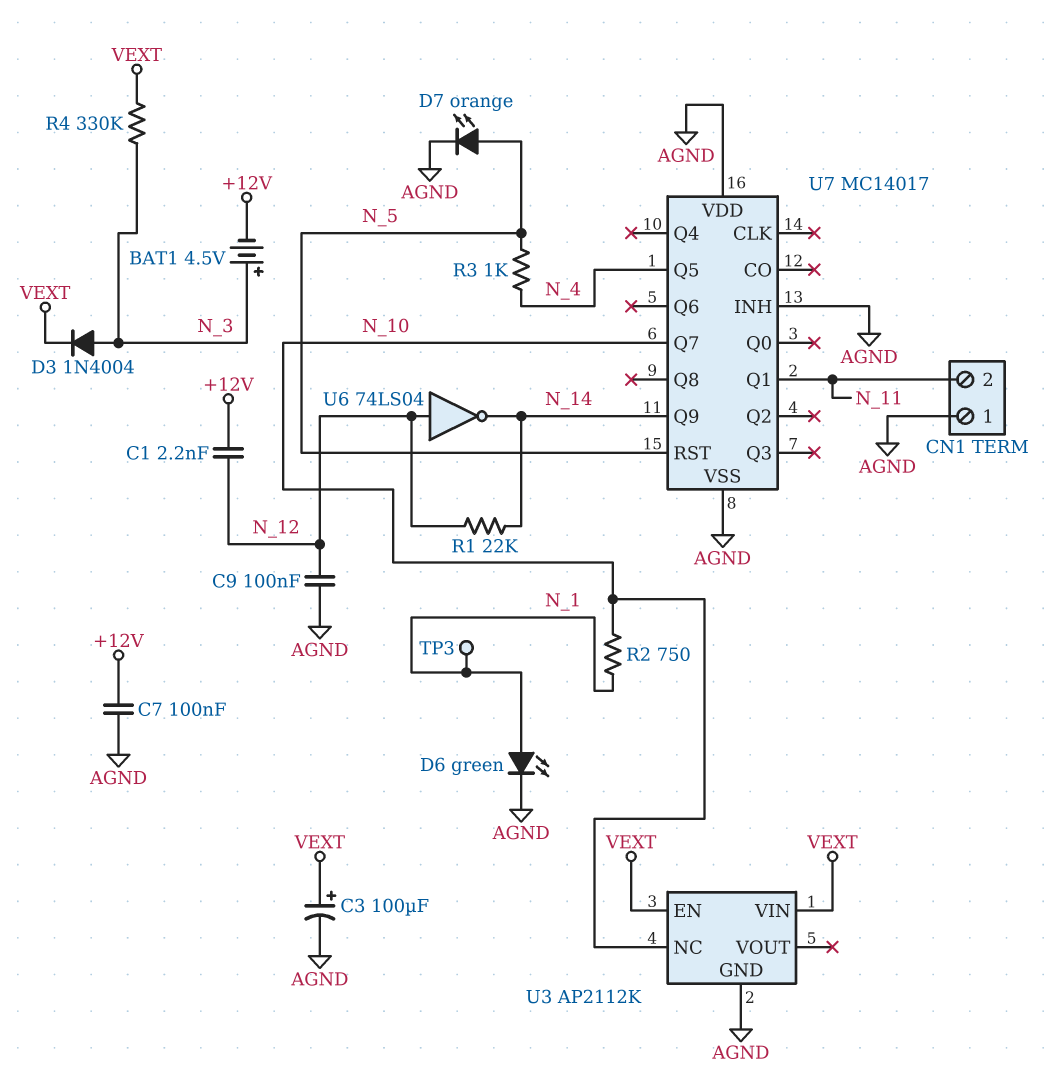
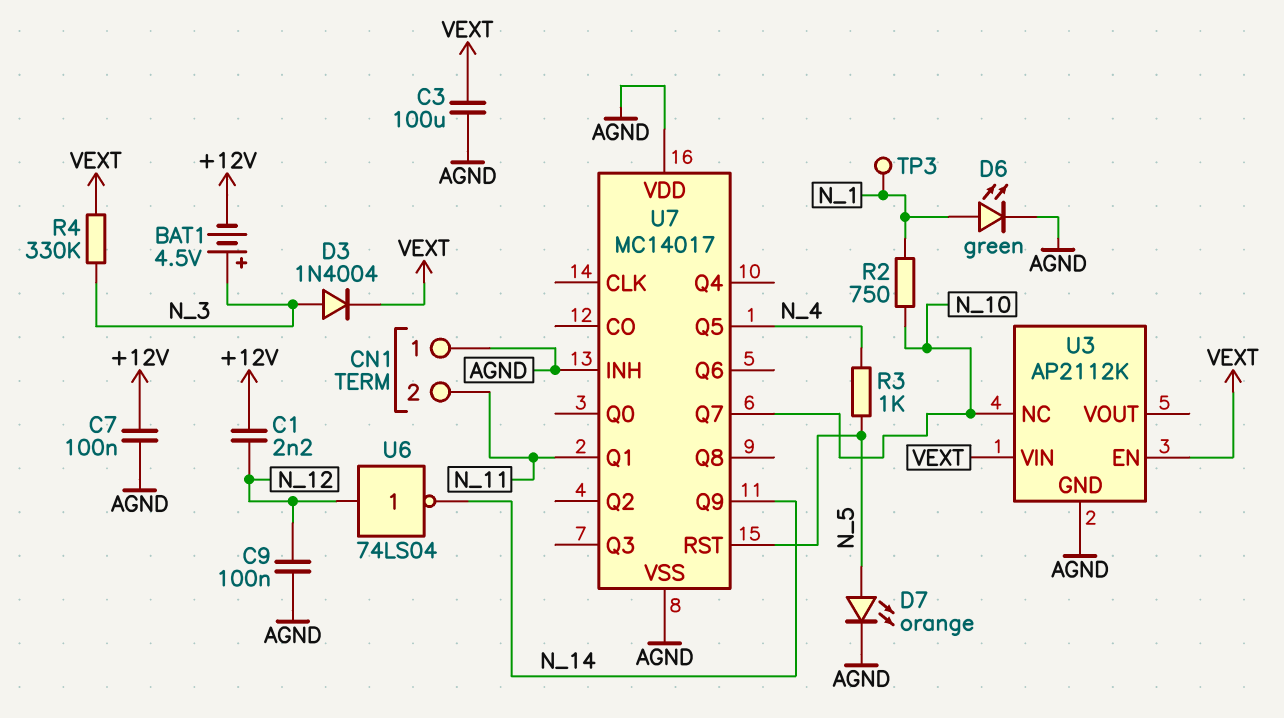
C3: 100uF (plus VEXT, minus AGND) -> 100uF (AGND, VEXT)
R1: 22k (N_12, N_14) -> none

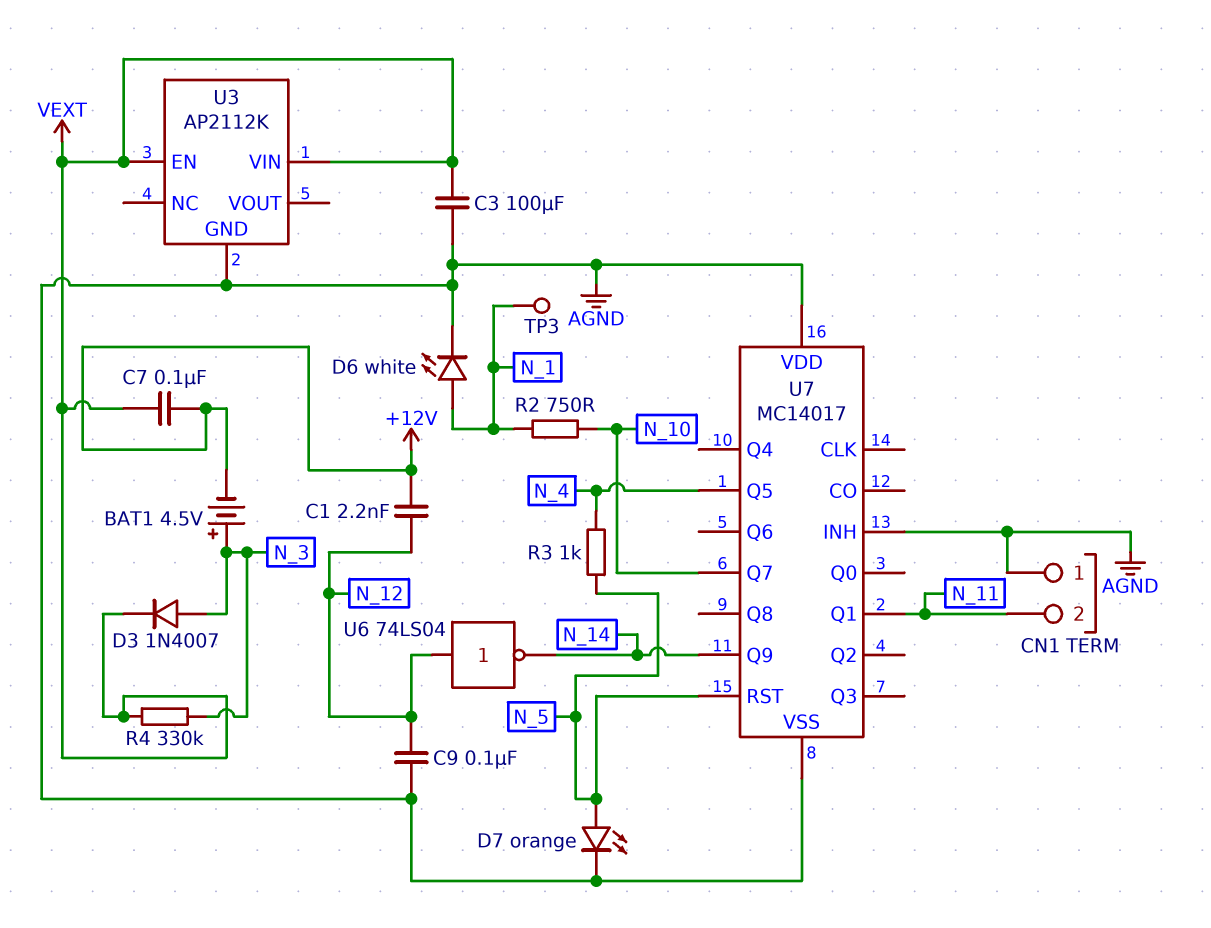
C7: 100nF (+12V, AGND) -> 100nF (+12V, VEXT)
D3: diode 1N4004 (A N_3, K VEXT) -> diode 1N4007 (A N_3, K VEXT)
D6: LED green (A N_1, K AGND) -> LED white (A N_1, K AGND)
U3 pin NC: N_10 -> none

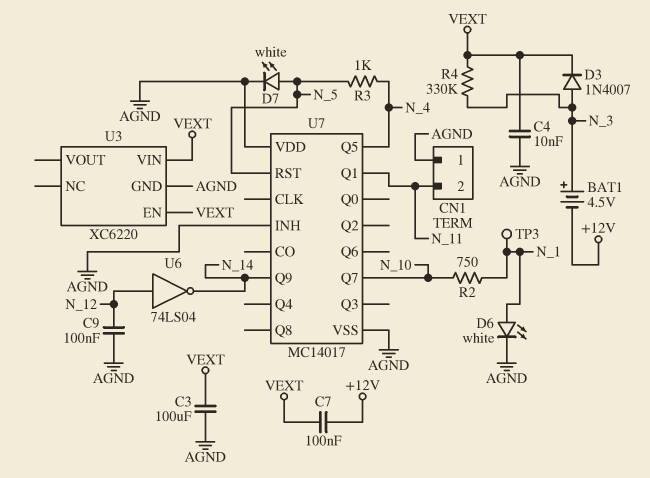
C1: 2.2nF (+12V, N_12) -> none
C4: none -> 10nF (AGND, VEXT)
D7: LED orange (A N_5, K AGND) -> LED white (A N_5, K AGND)
U3: AP2112K -> XC6220

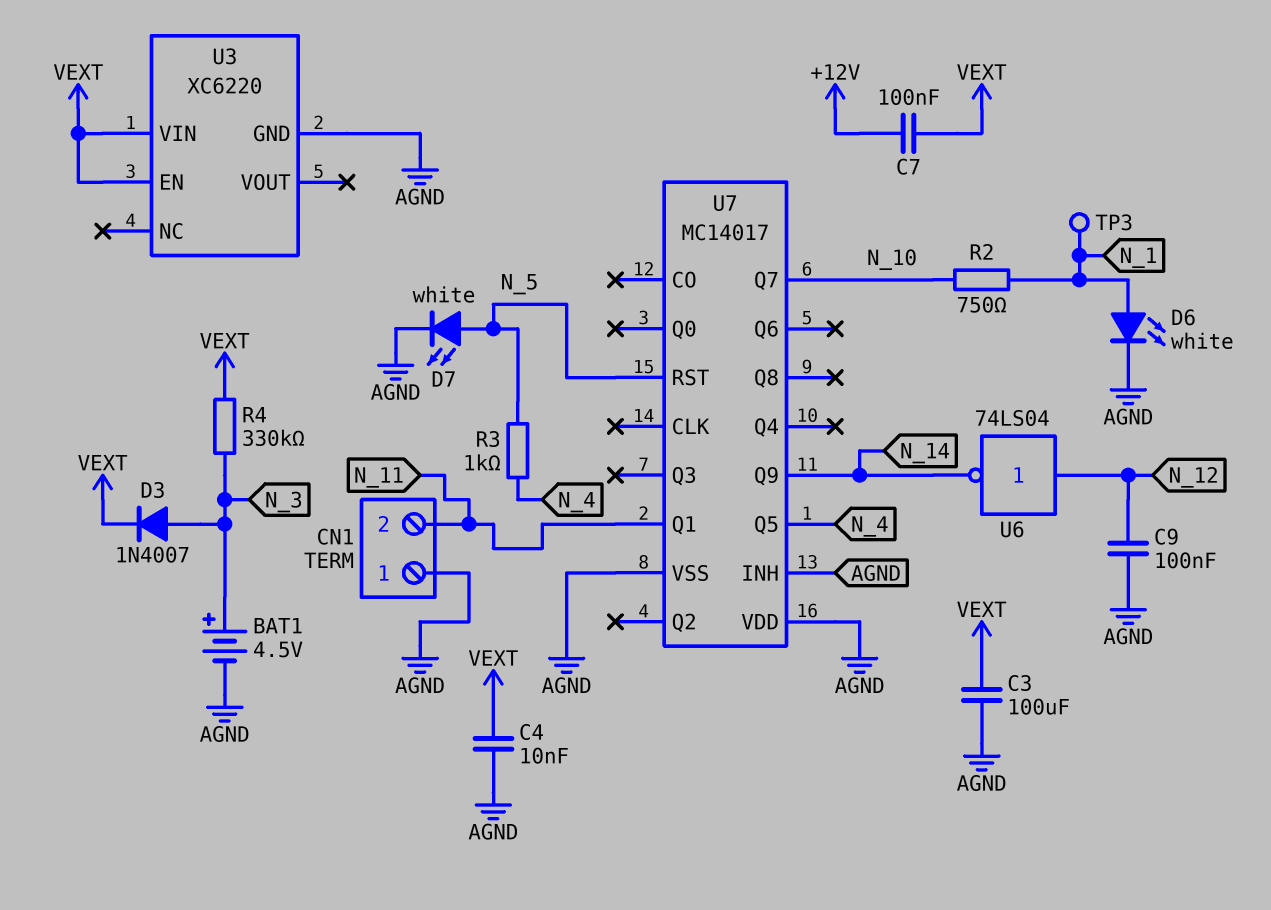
BAT1: 4.5V (plus N_3, minus +12V) -> 4.5V (plus N_3, minus AGND)

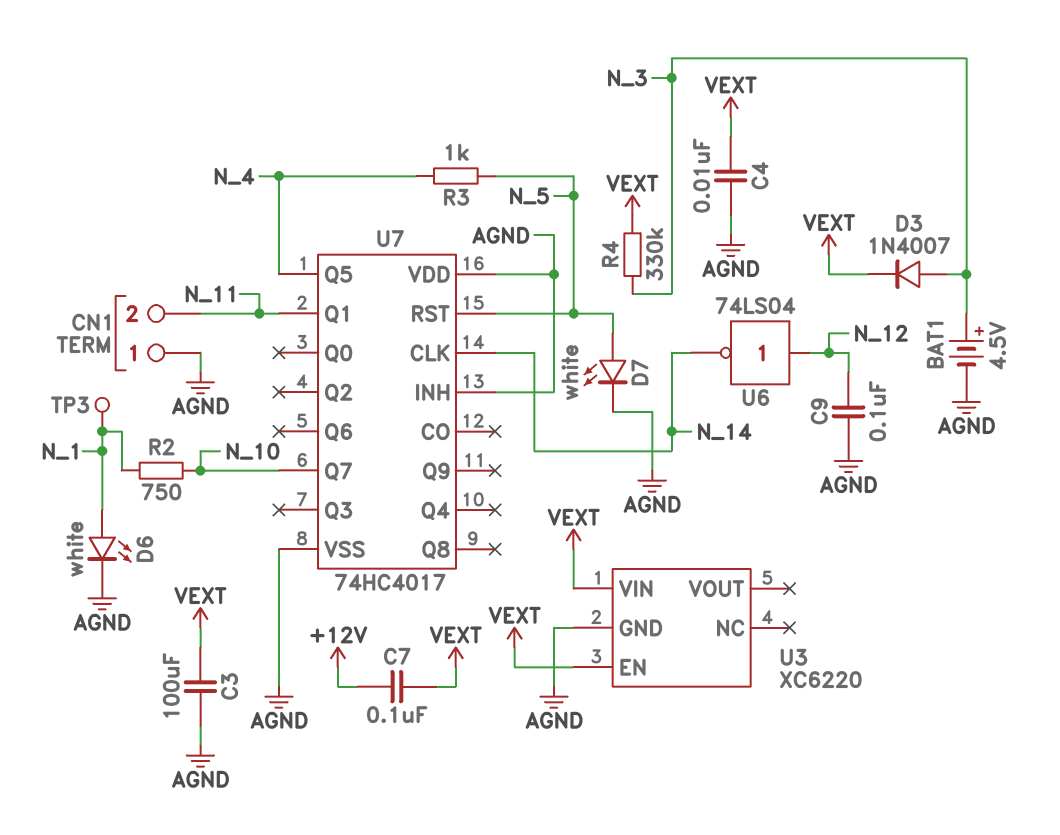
U7: MC14017 -> 74HC4017
U7 pin CLK: none -> N_14
U7 pin Q9: N_14 -> none

